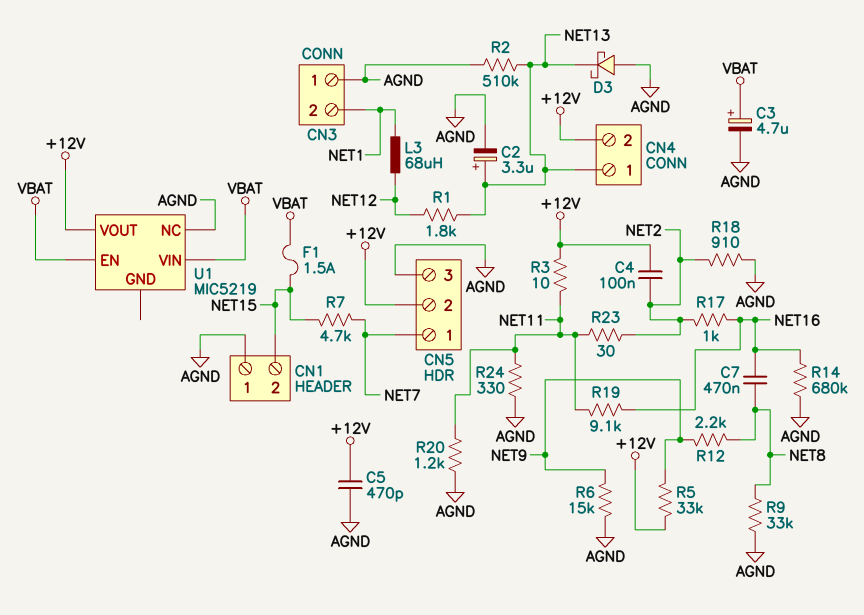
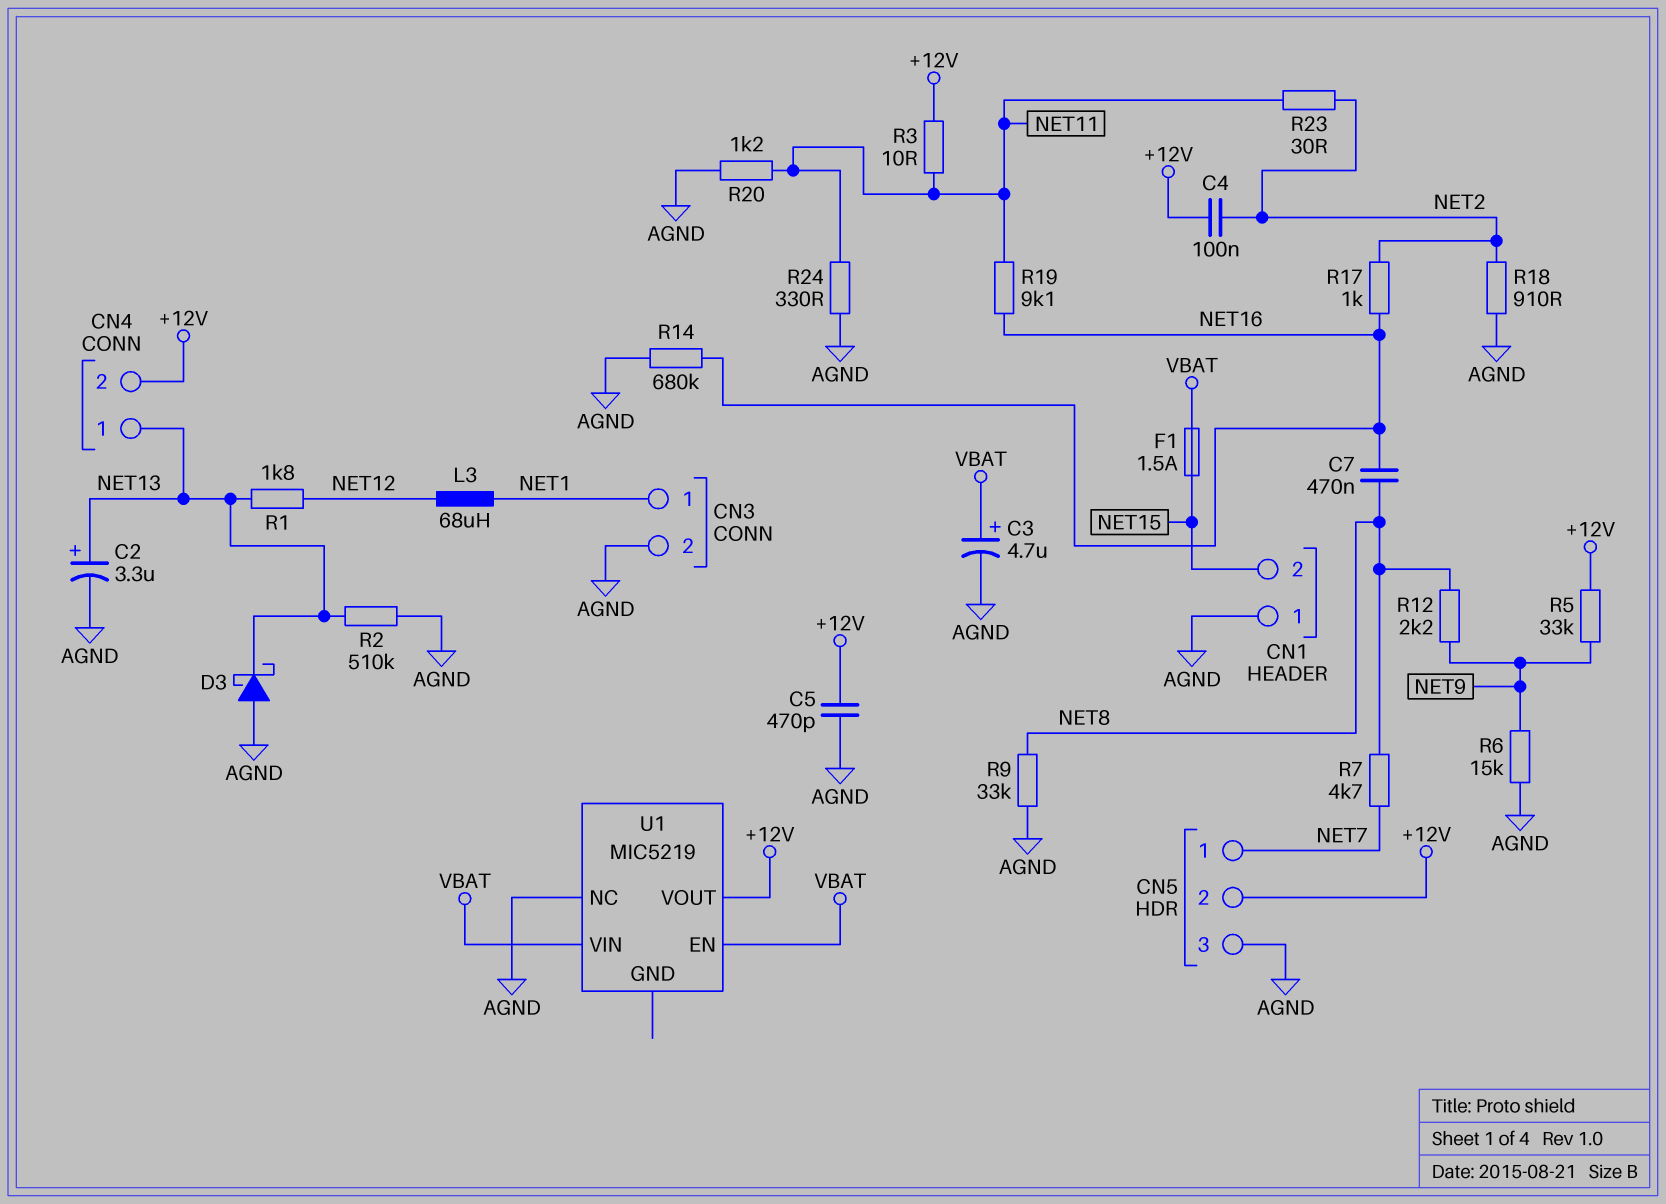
CN3 pin 1: AGND -> NET1
CN3 pin 2: NET1 -> AGND
R7: 4.7k (NET7, NET15) -> 4.7k (NET7, NET8)

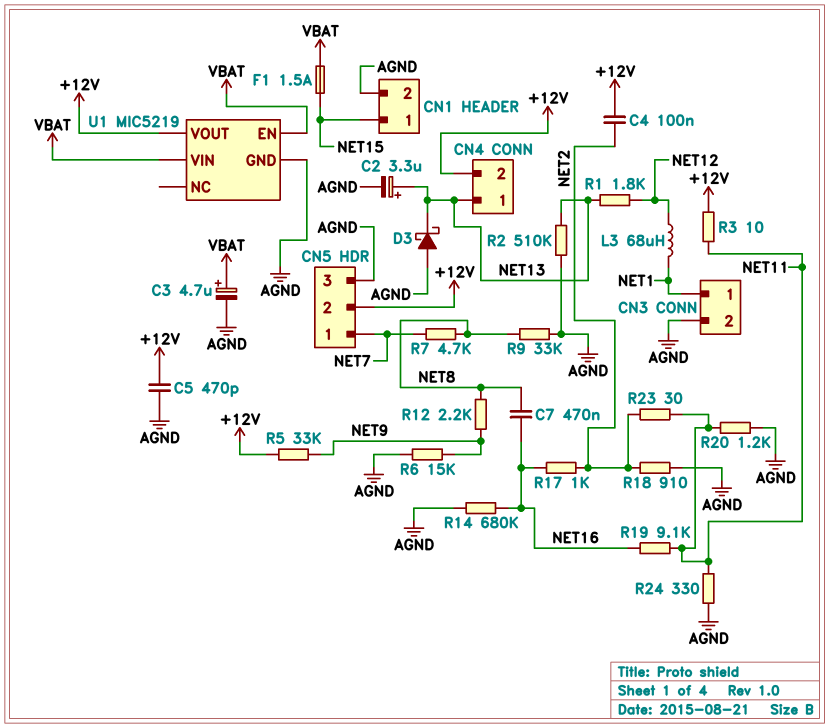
CN1 pin 1: AGND -> NET15
CN1 pin 2: NET15 -> AGND
U1 pin GND: none -> AGND
U1 pin NC: AGND -> none

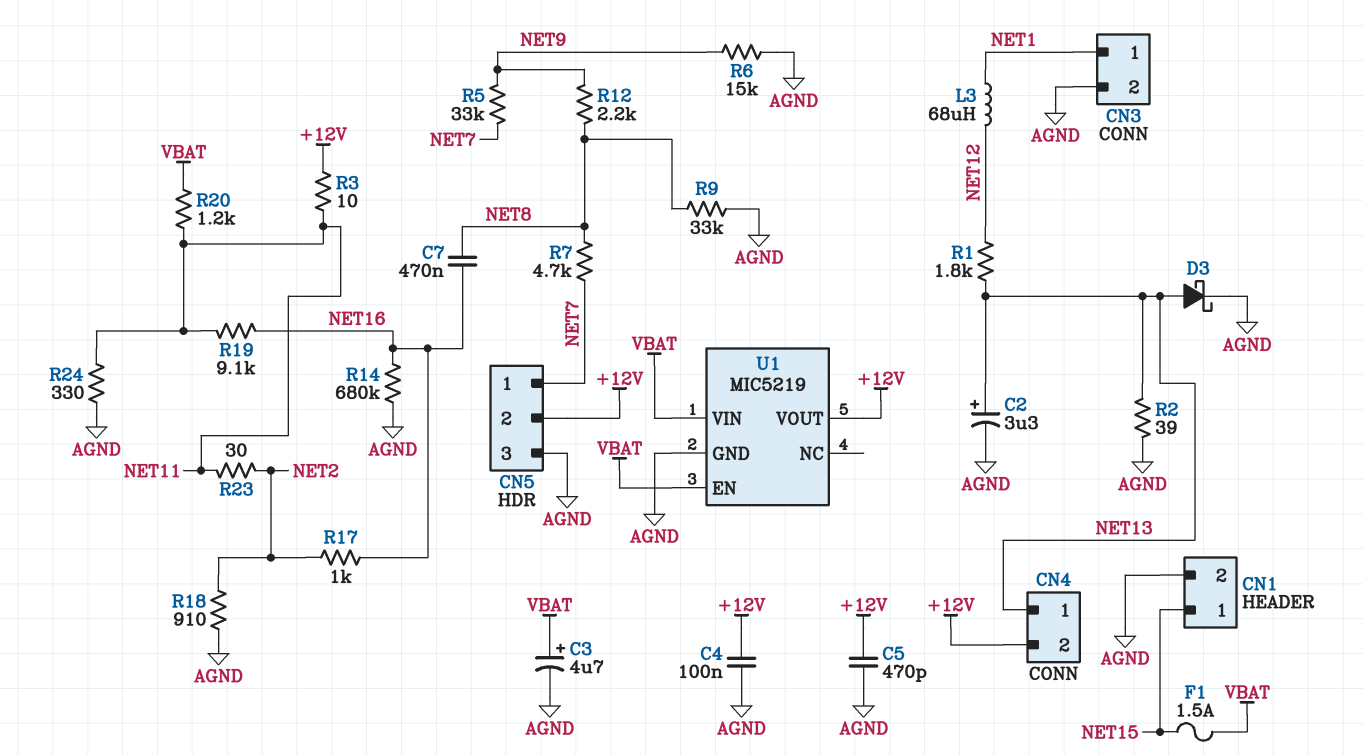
C4: 100nF (+12V, NET2) -> 100nF (+12V, AGND)
D3: schottky (A AGND, K NET13) -> schottky (A NET13, K AGND)
R2: 510k (AGND, NET13) -> 39 (AGND, NET13)
R5: 33k (+12V, NET9) -> 33k (NET7, NET9)
R20: 1.2k (AGND, NET11) -> 1.2k (NET11, VBAT)

